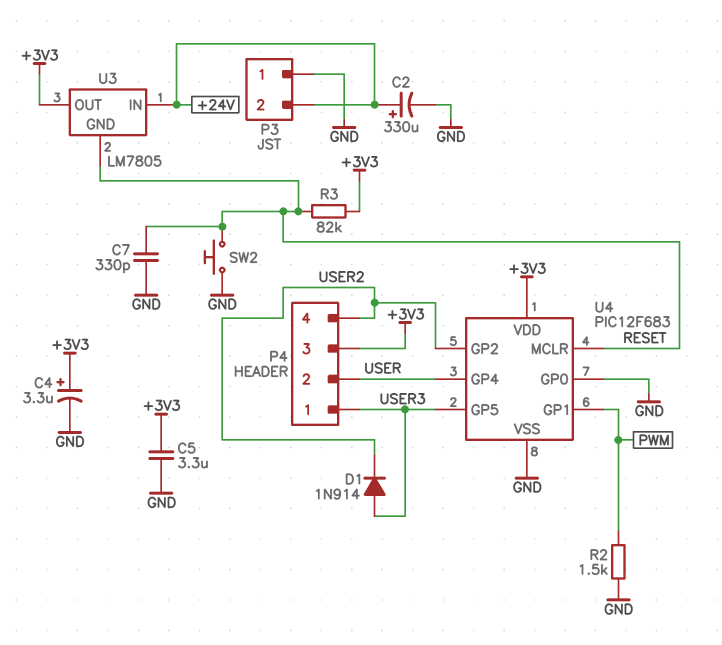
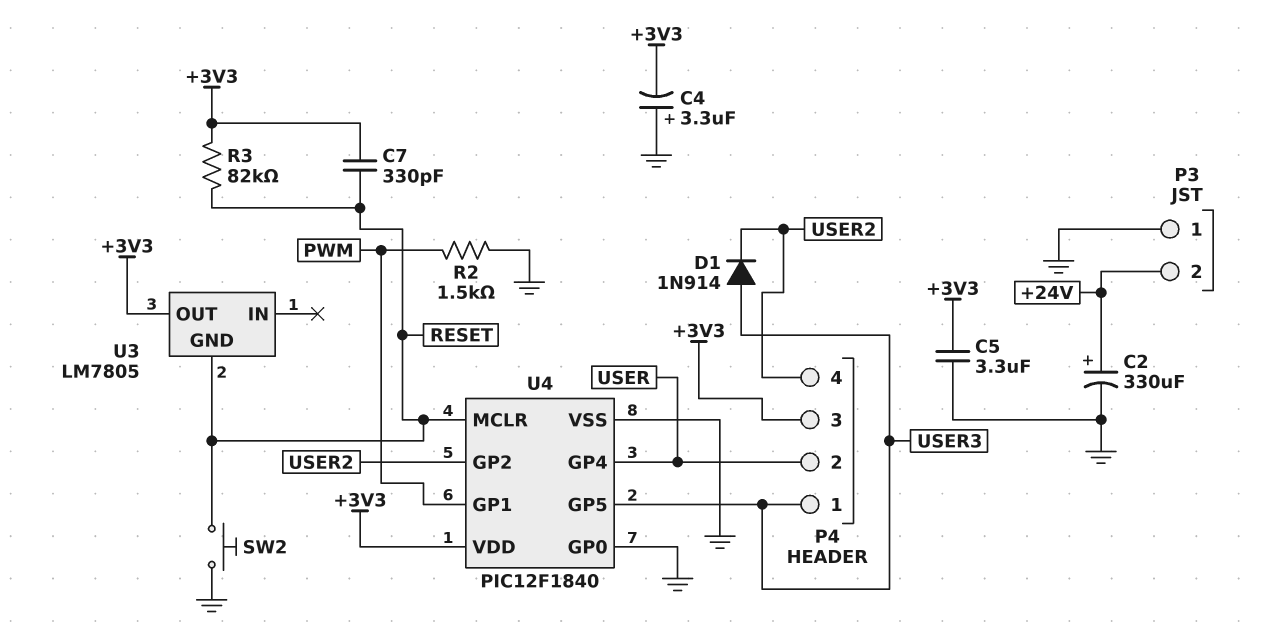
C4: 3.3uF (plus +3V3, minus GND) -> 3.3uF (plus GND, minus +3V3)
C7: 330pF (GND, RESET) -> 330pF (+3V3, RESET)
U3 pin IN: +24V -> none
U4: PIC12F683 -> PIC12F1840

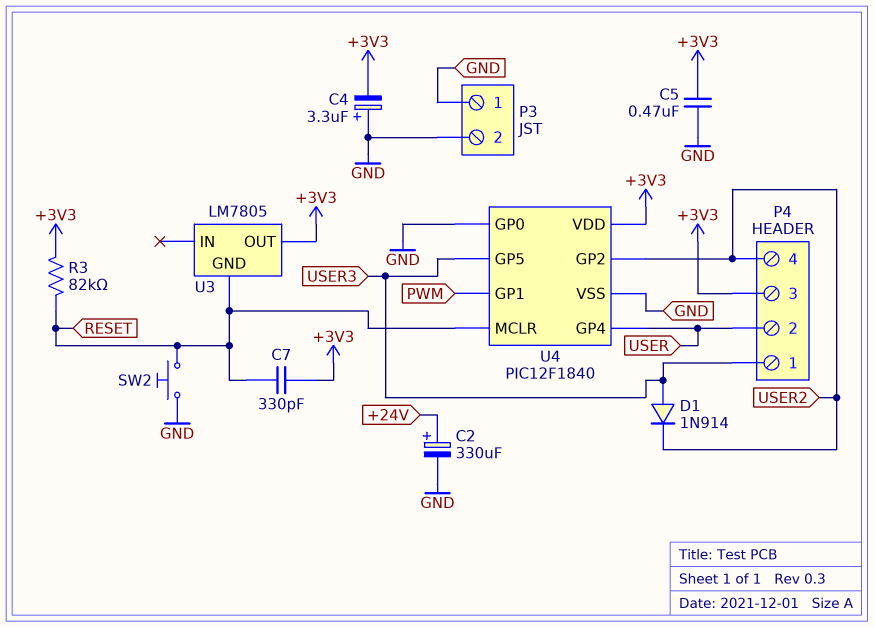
C5: 3.3uF (+3V3, GND) -> 470nF (+3V3, GND)
P3 pin 2: +24V -> GND
R2: 1.5k (GND, PWM) -> none

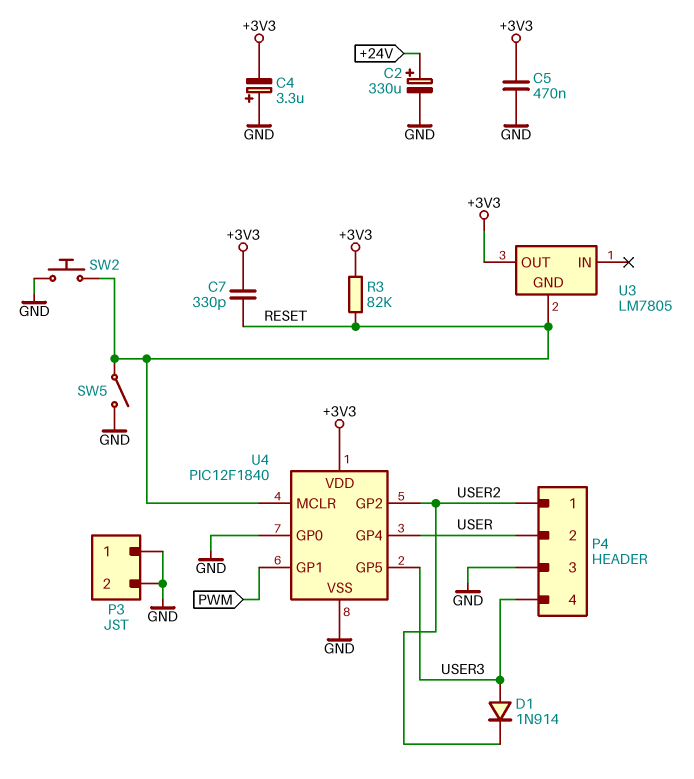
P4 pin 1: USER3 -> USER2
P4 pin 3: +3V3 -> GND
P4 pin 4: USER2 -> USER3
SW5: none -> switch (GND, RESET)

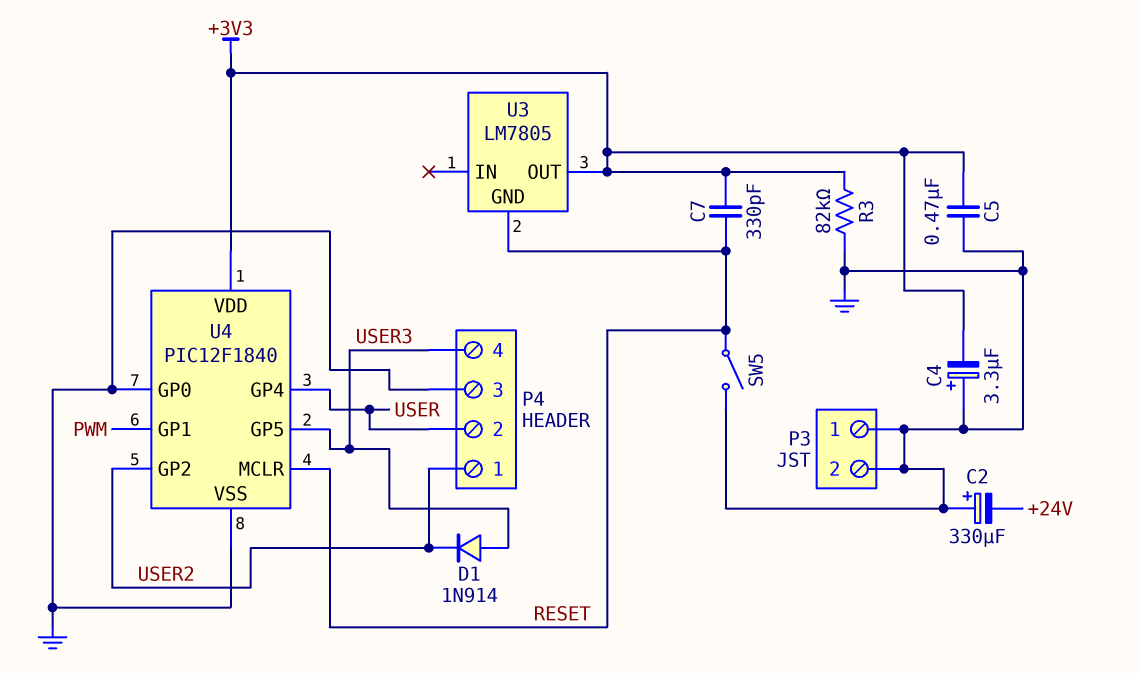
C2: 330uF (plus +24V, minus GND) -> 330uF (plus GND, minus +24V)
R3: 82k (+3V3, RESET) -> 82k (+3V3, GND)
SW2: button (GND, RESET) -> none

